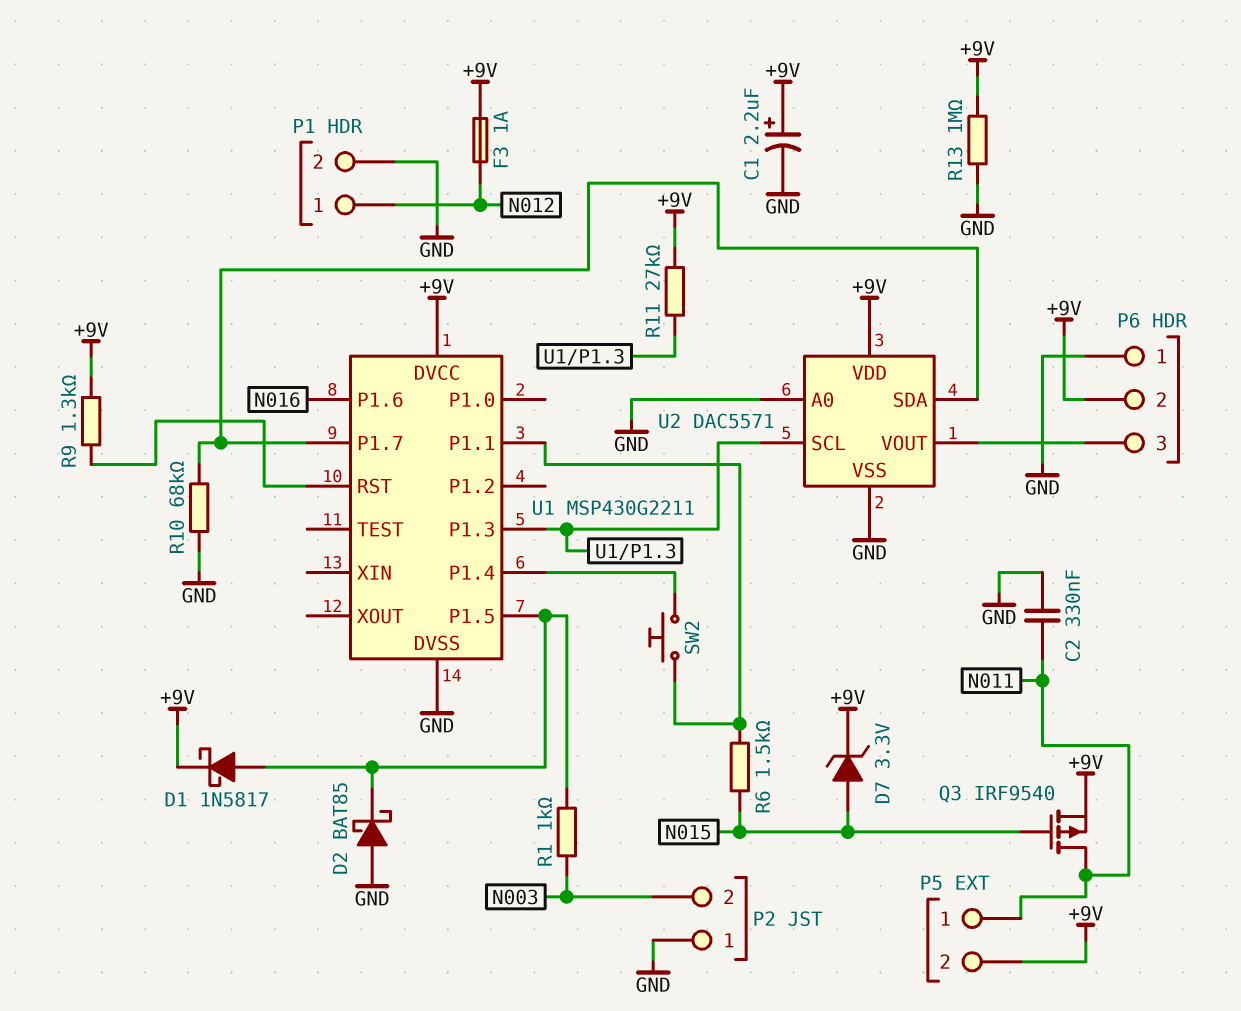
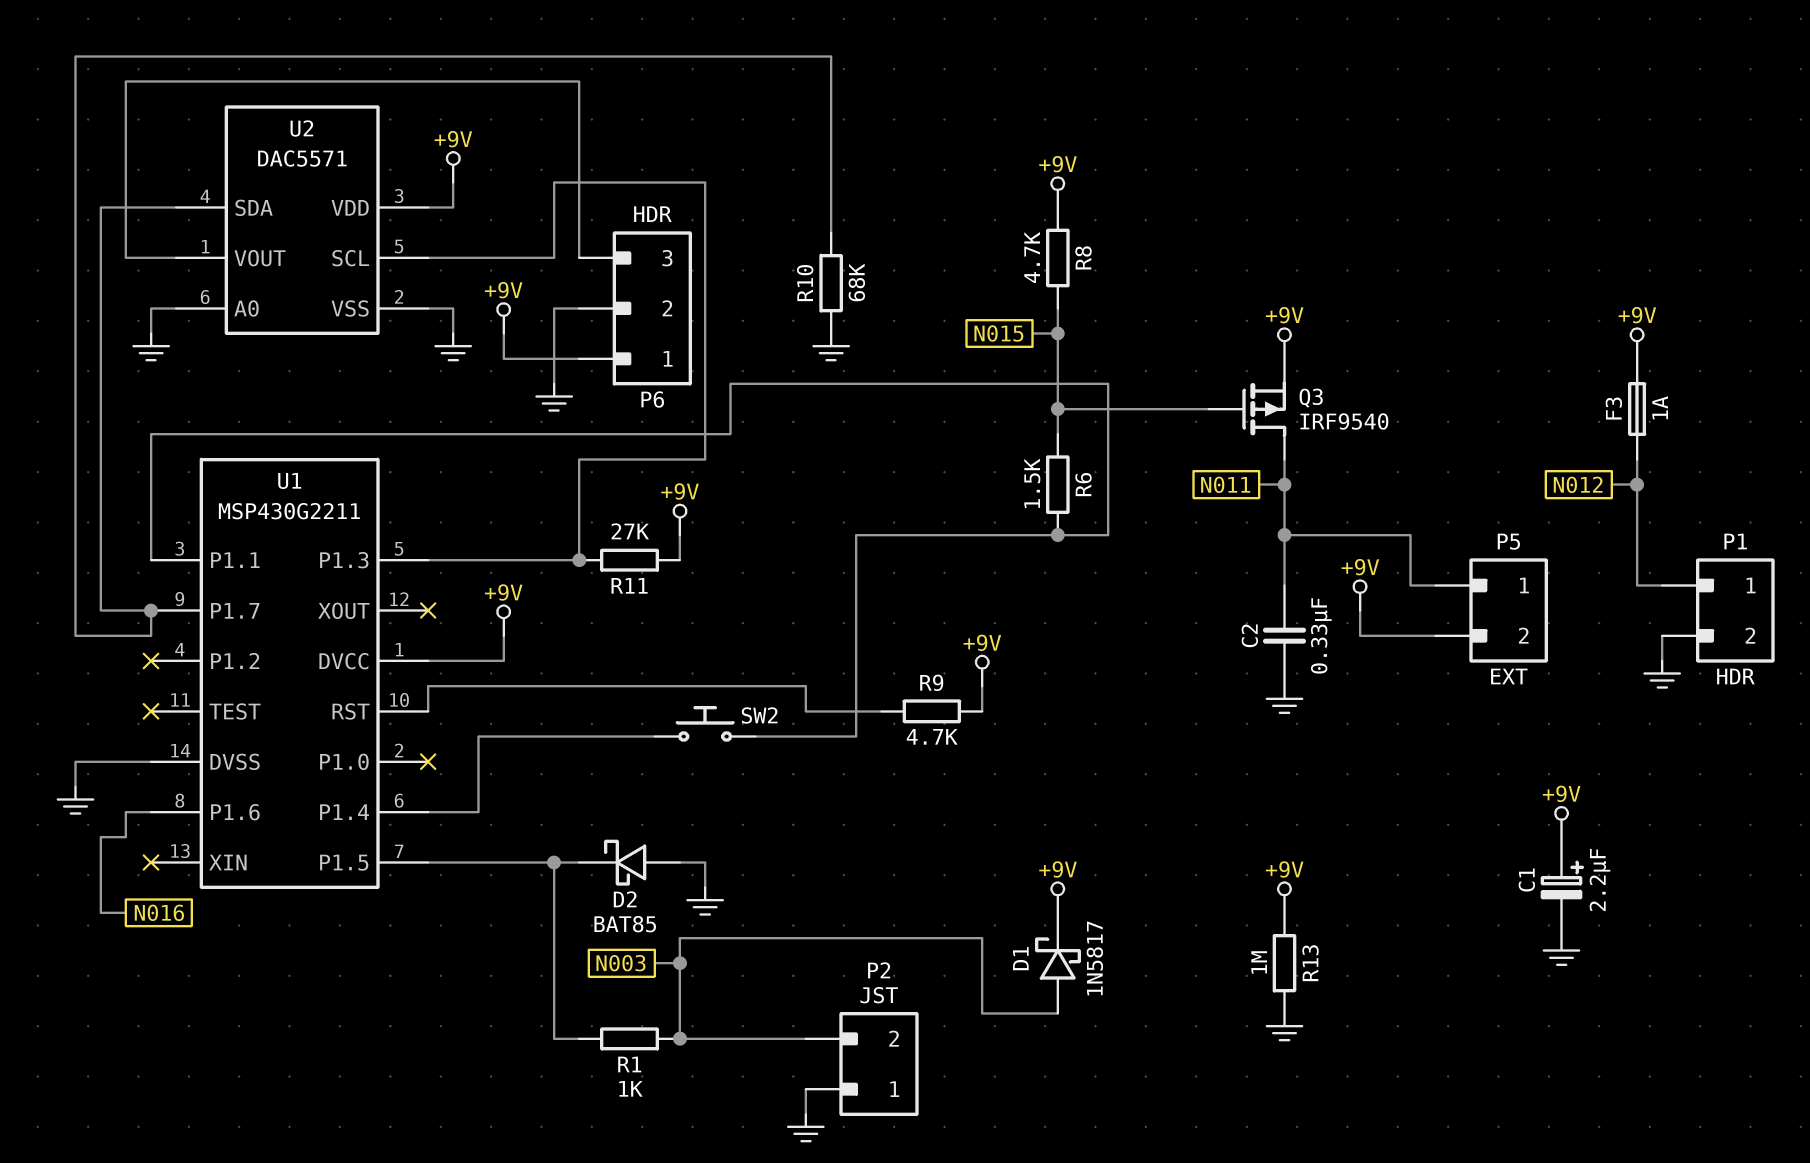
D1: schottky 1N5817 (A U1/P1.5, K +9V) -> schottky 1N5817 (A N003, K +9V)
D7: zener 3.3V (A N015, K +9V) -> none
P6 pin 1: GND -> +9V
P6 pin 2: +9V -> GND
R8: none -> 4.7k (+9V, N015)
R9: 1.3k (+9V, U1/RST) -> 4.7k (+9V, U1/RST)

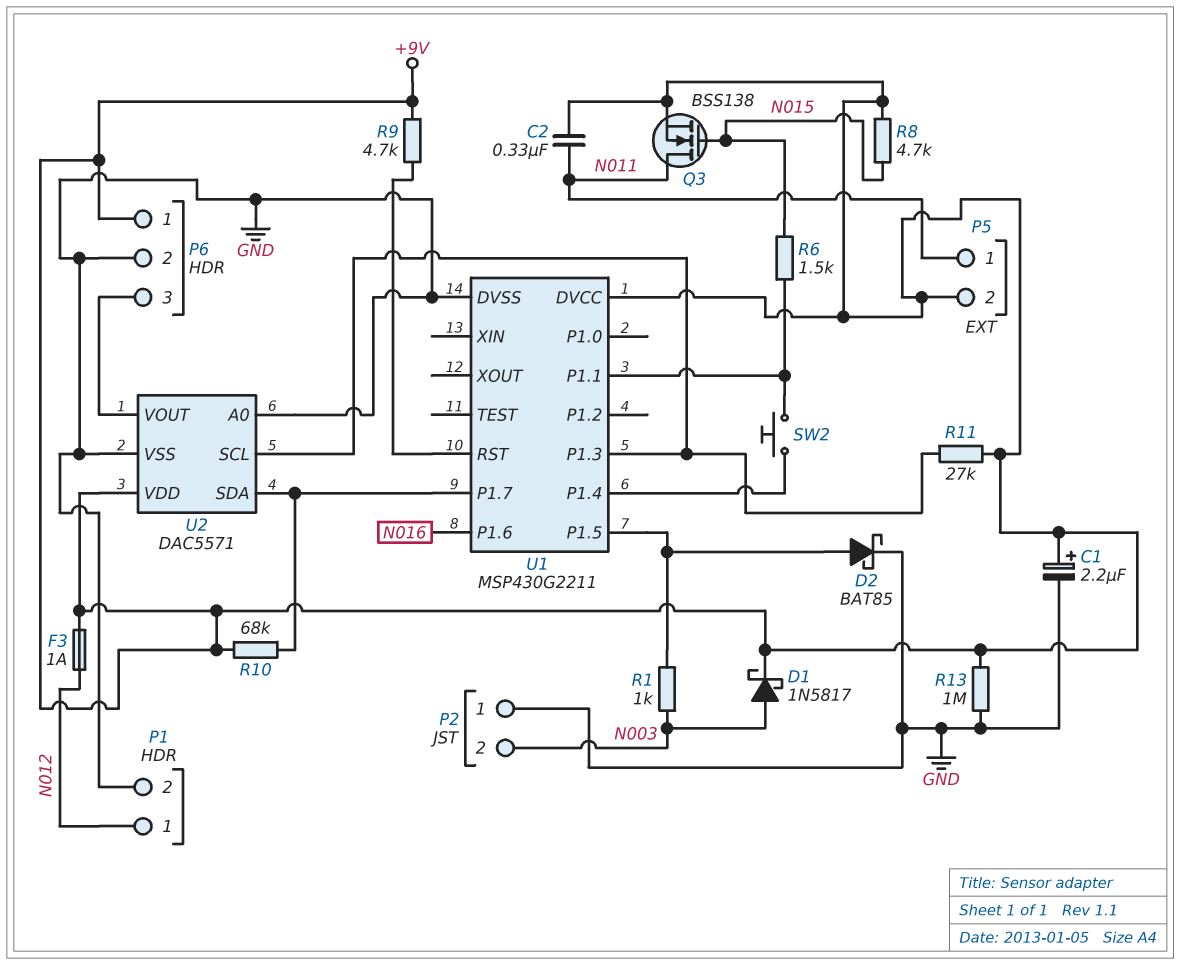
C2: 330nF (GND, N011) -> 330nF (+9V, N011)
D2: schottky BAT85 (A GND, K U1/P1.5) -> schottky BAT85 (A U1/P1.5, K GND)
Q3: PMOS IRF9540 (G N015, D N011, S +9V) -> NMOS BSS138 (G N015, D N011, S +9V)
R10: 68k (GND, U1/P1.7) -> 68k (+9V, U1/P1.7)

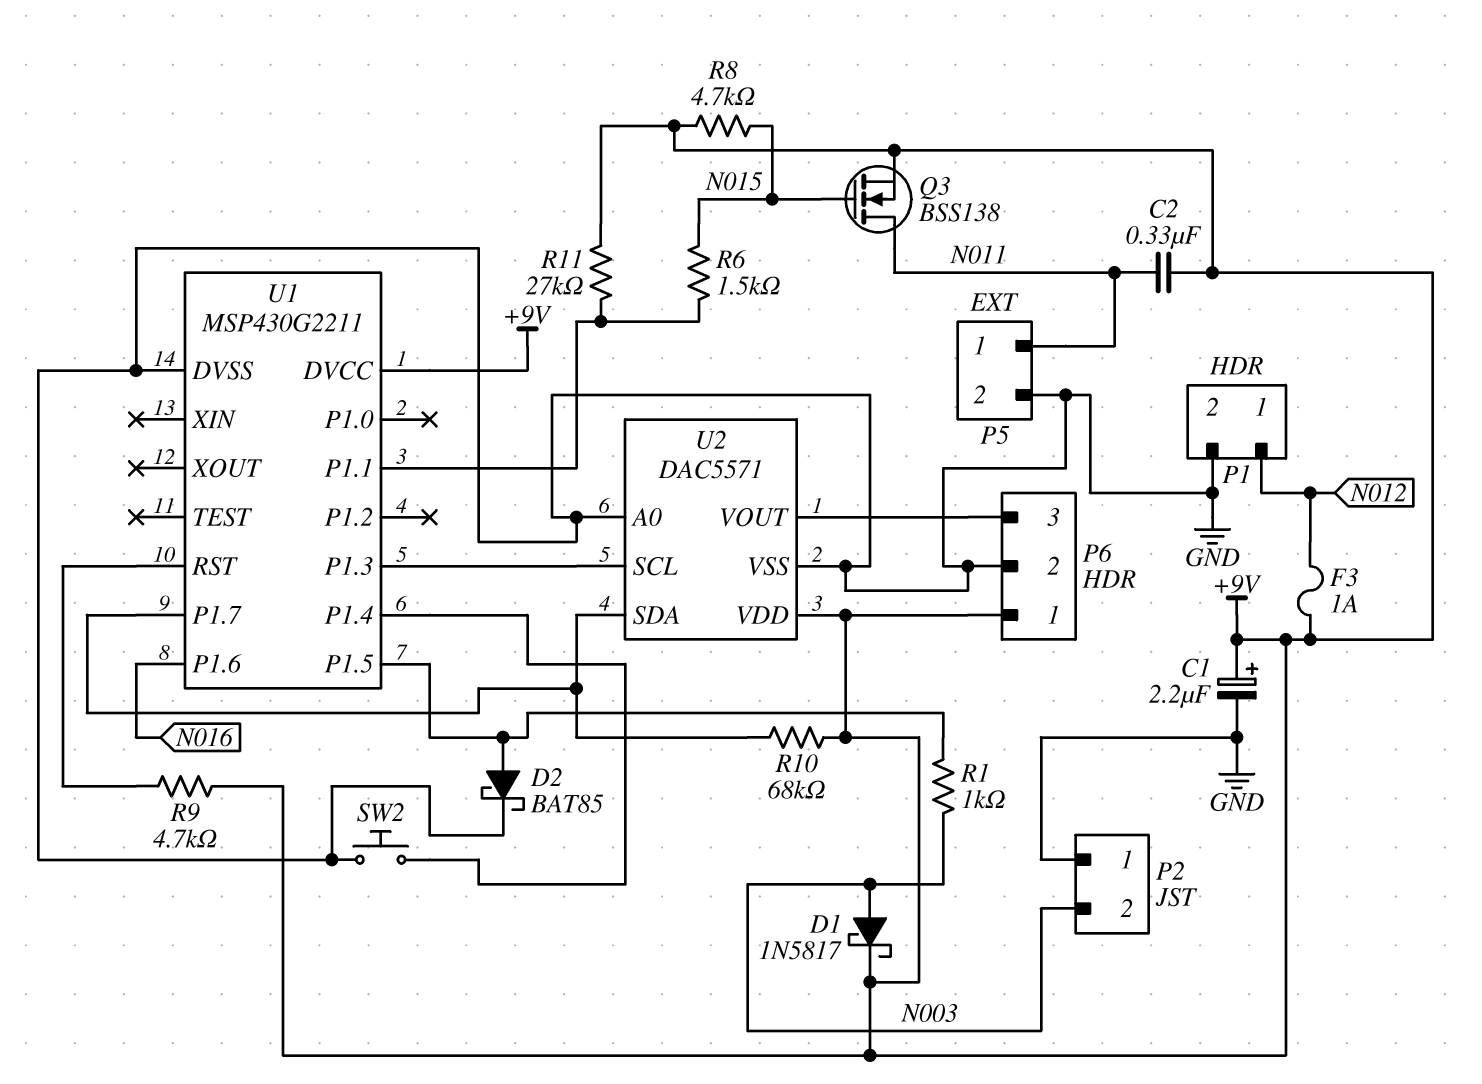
P5 pin 2: +9V -> GND
R11: 27k (+9V, U1/P1.3) -> 27k (+9V, U1/P1.1)
R13: 1M (+9V, GND) -> none
SW2: button (U1/P1.1, U1/P1.4) -> button (GND, U1/P1.4)

